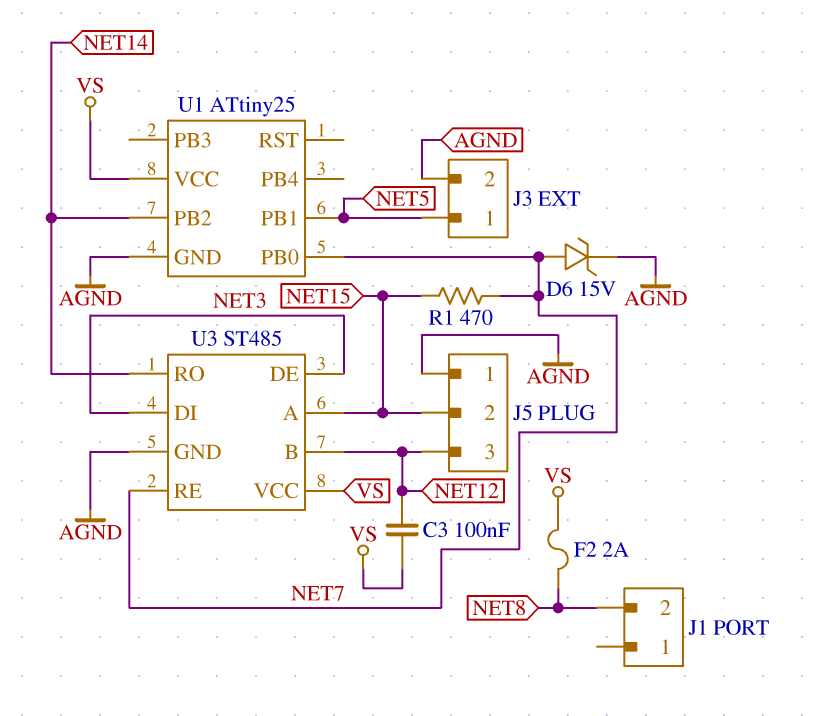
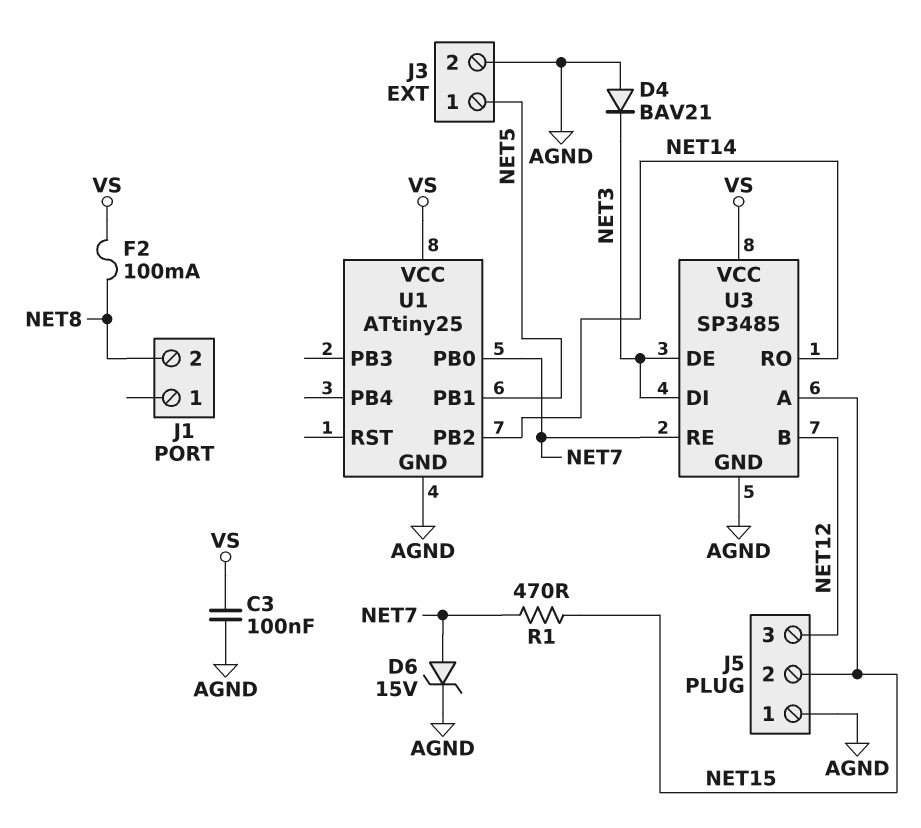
C3: 100nF (NET12, VS) -> 100nF (AGND, VS)
D4: none -> diode BAV21 (A AGND, K NET3)
F2: 2A (NET8, VS) -> 100mA (NET8, VS)
U3: ST485 -> SP3485

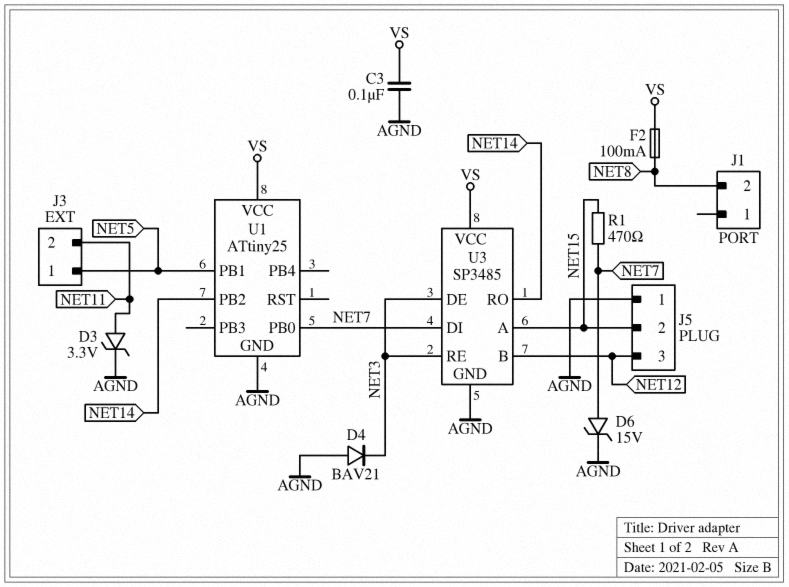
D3: none -> zener 3.3V (A NET11, K AGND)
J3 pin 2: AGND -> NET11
U3 pin DI: NET3 -> NET7
U3 pin RE: NET7 -> NET3

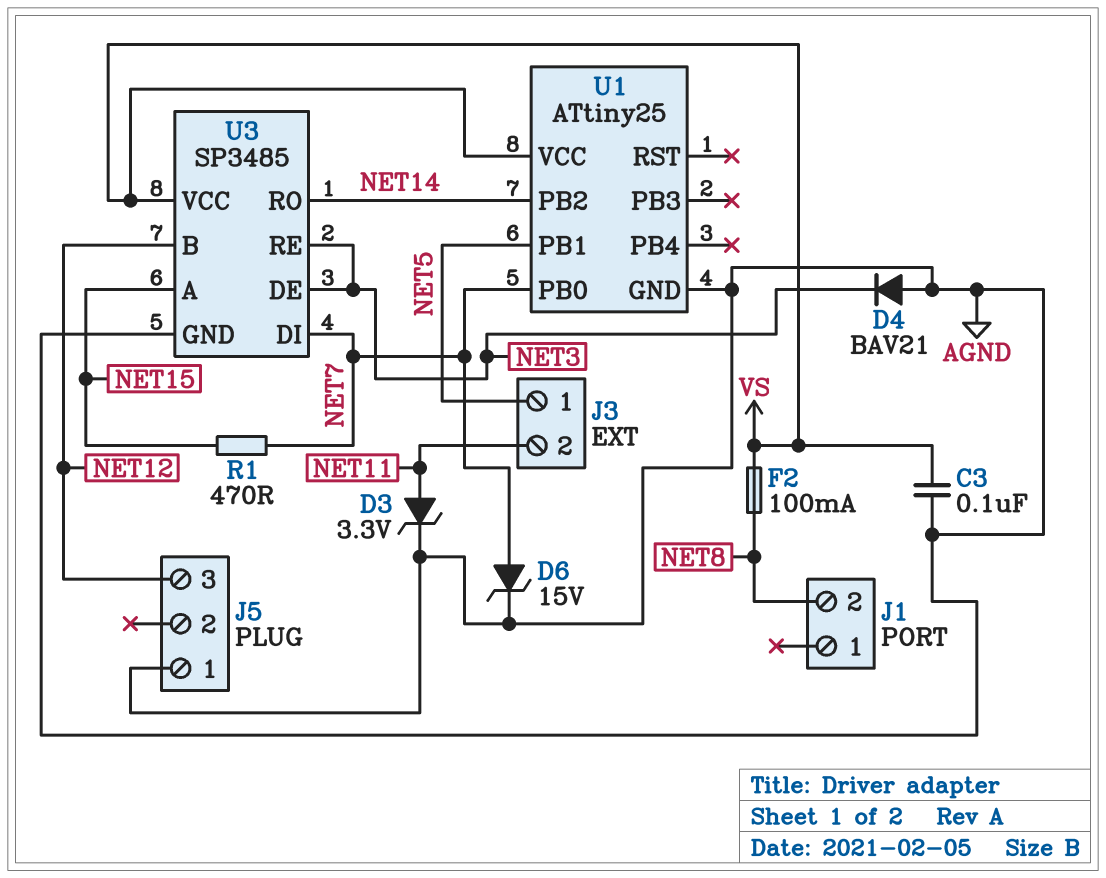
J5 pin 2: NET15 -> none

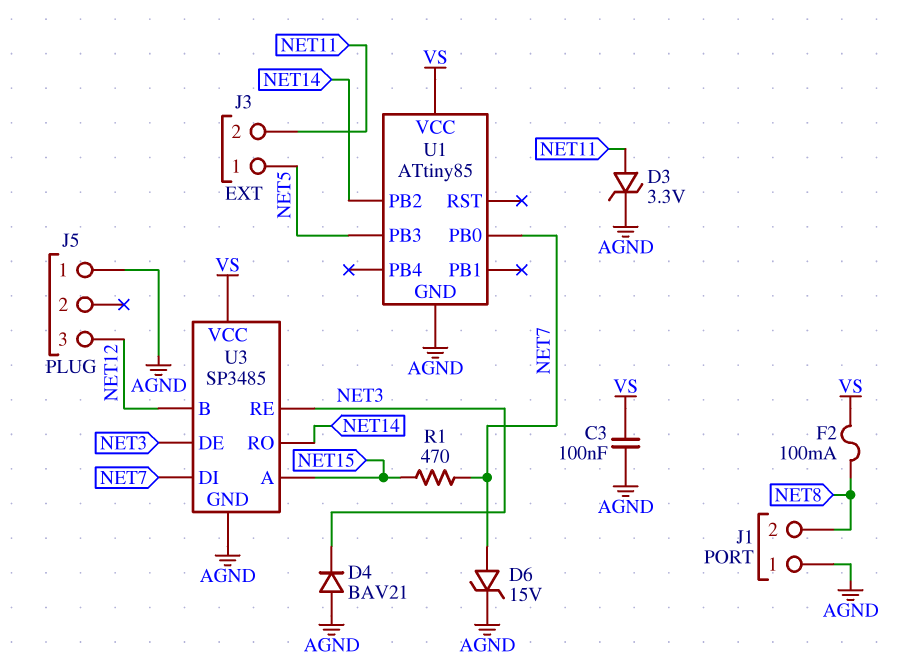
J1 pin 1: none -> AGND
U1: ATtiny25 -> ATtiny85
U1 pin PB1: NET5 -> none
U1 pin PB3: none -> NET5

